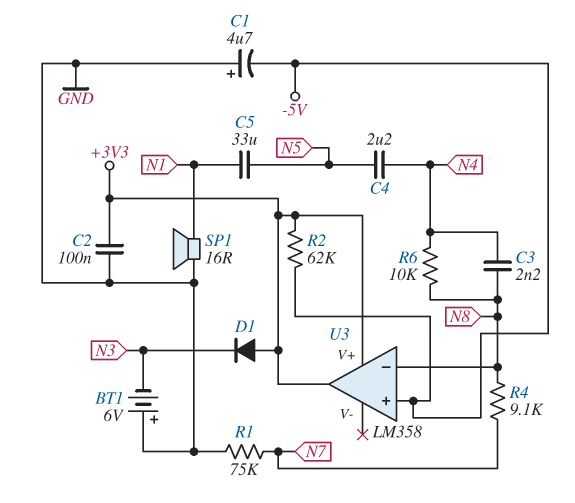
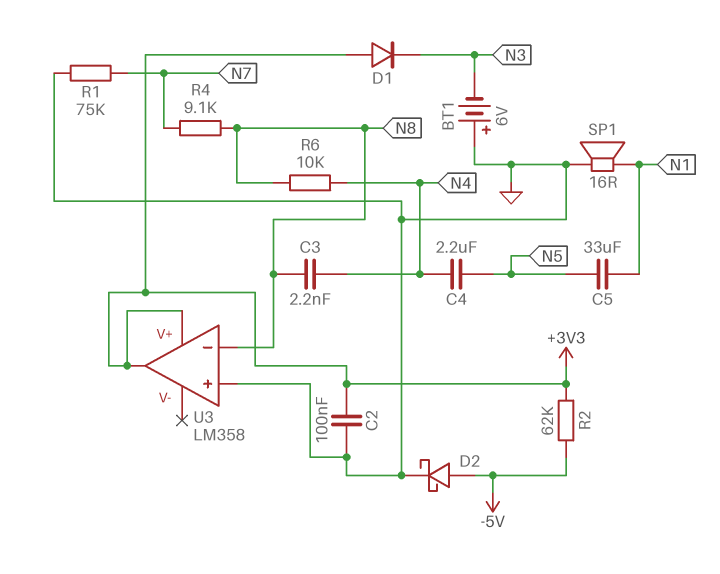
C1: 4.7uF (plus GND, minus -5V) -> none
D2: none -> schottky (A -5V, K GND)
U3 pin in+: -5V -> GND

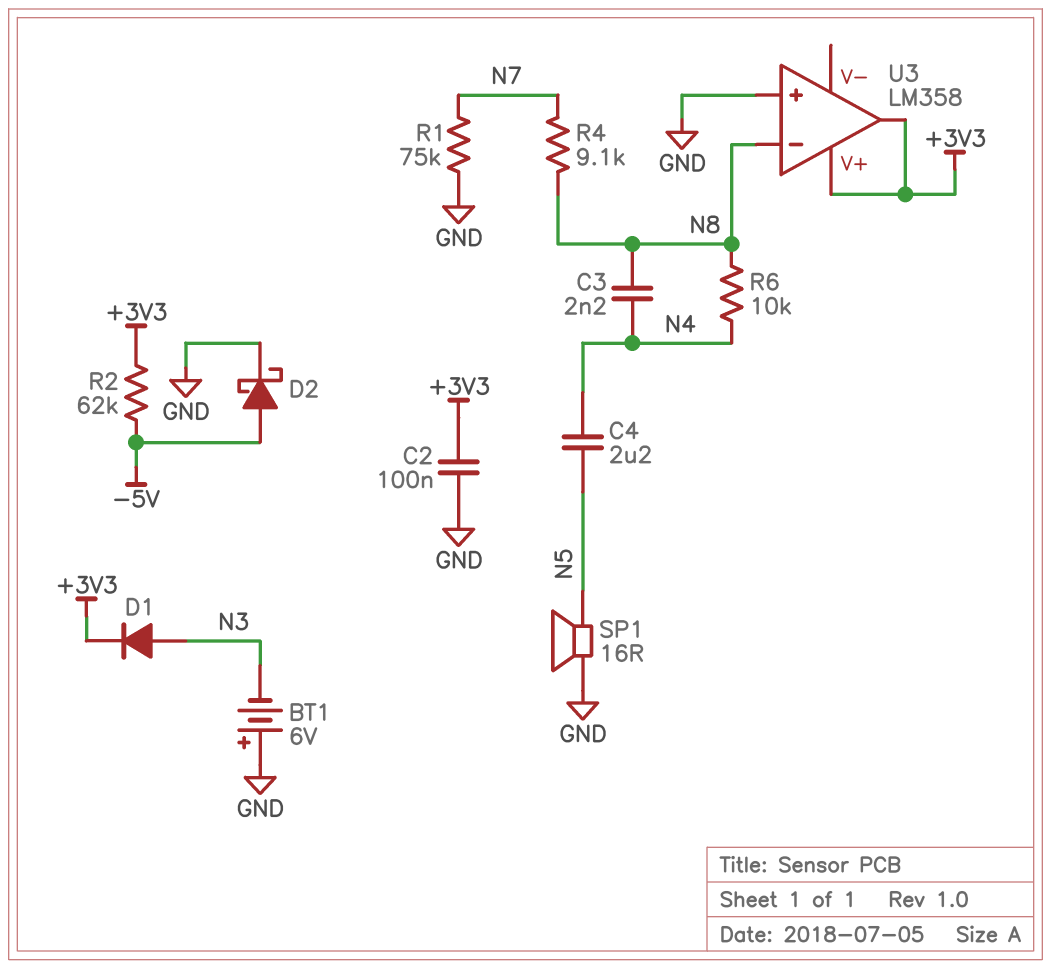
C5: 33uF (N1, N5) -> none
D1: diode (A +3V3, K N3) -> diode (A N3, K +3V3)
SP1: speaker 16R (GND, N1) -> speaker 16R (GND, N5)

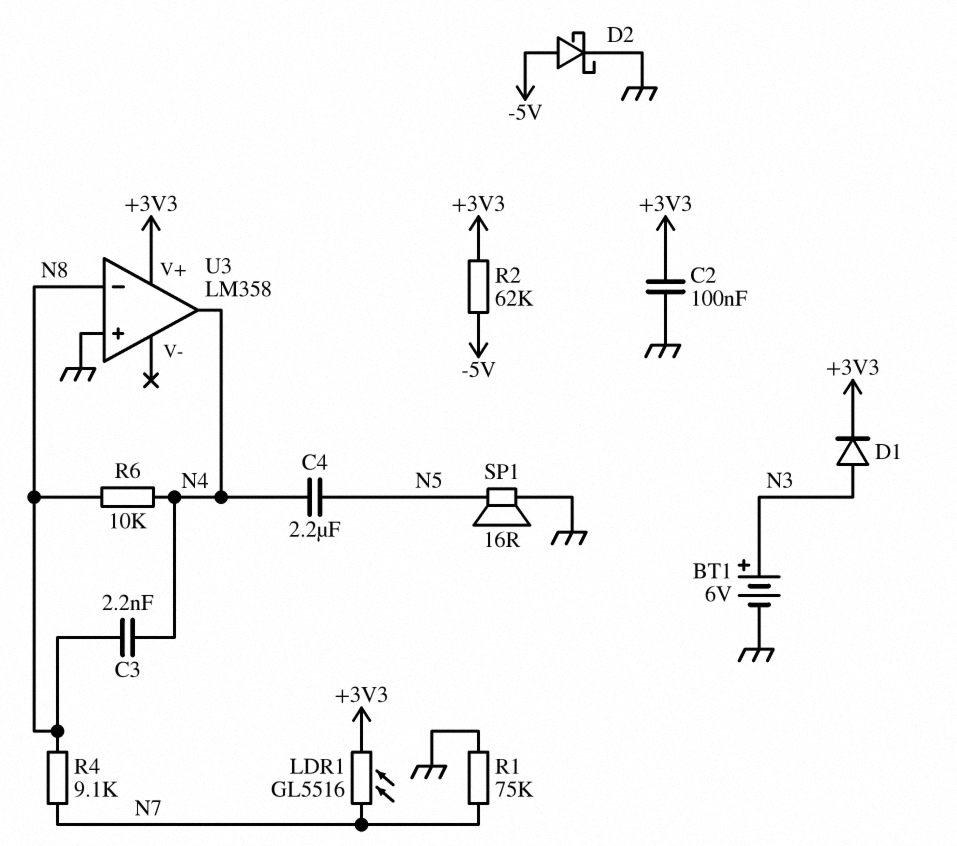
BT1: 6V (plus GND, minus N3) -> 6V (plus N3, minus GND)
LDR1: none -> GL5516 (+3V3, N7)
U3 pin out: +3V3 -> N4

